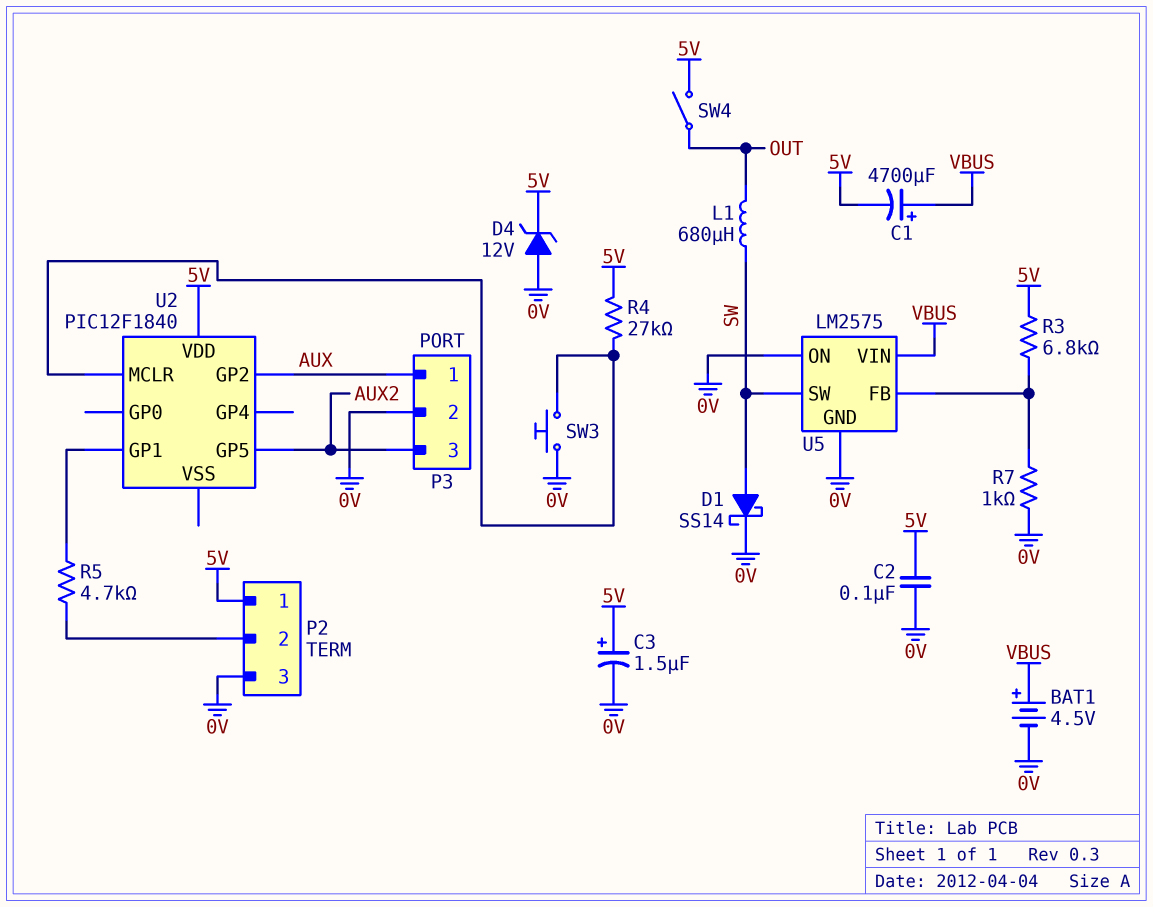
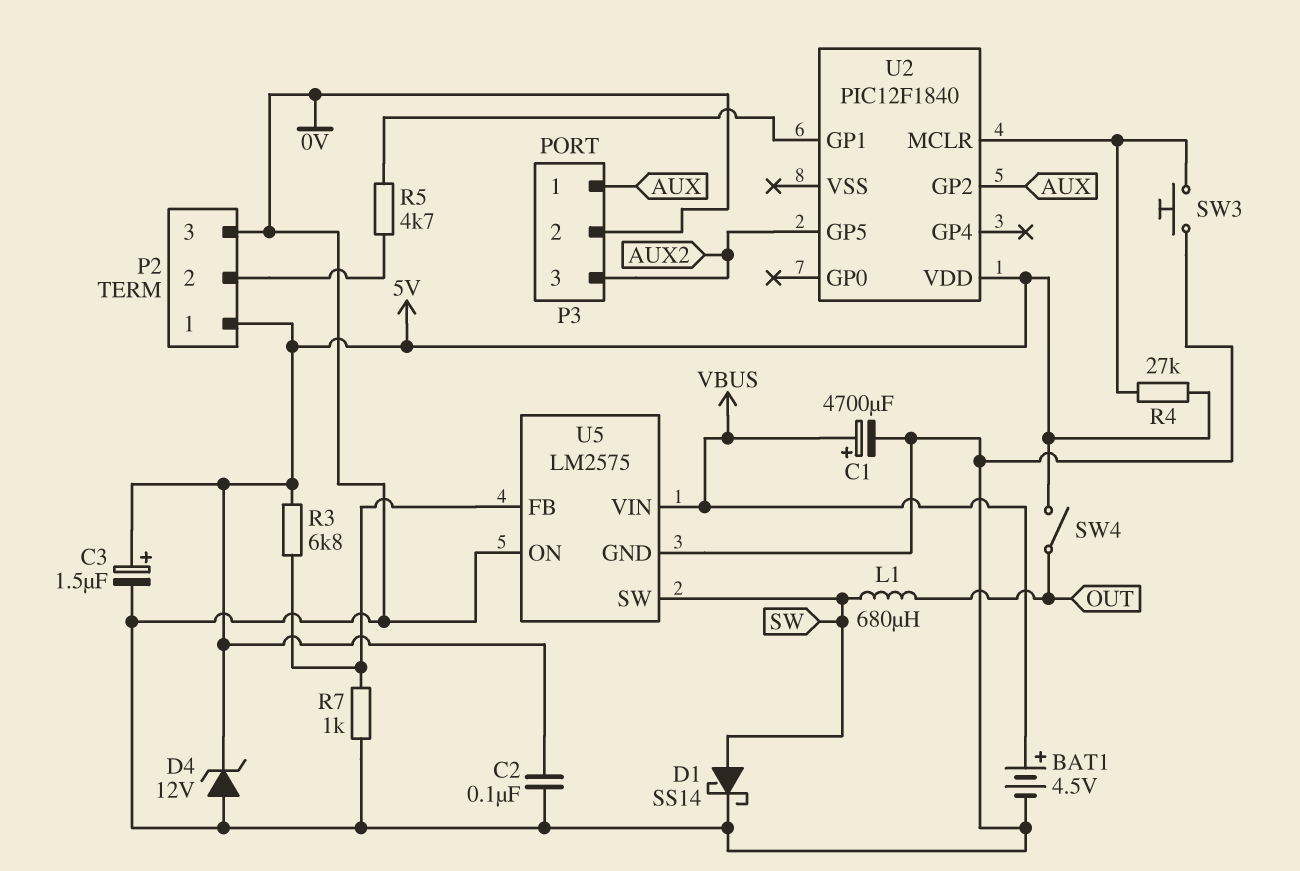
C1: 4700uF (plus VBUS, minus 5V) -> 4700uF (plus VBUS, minus 0V)

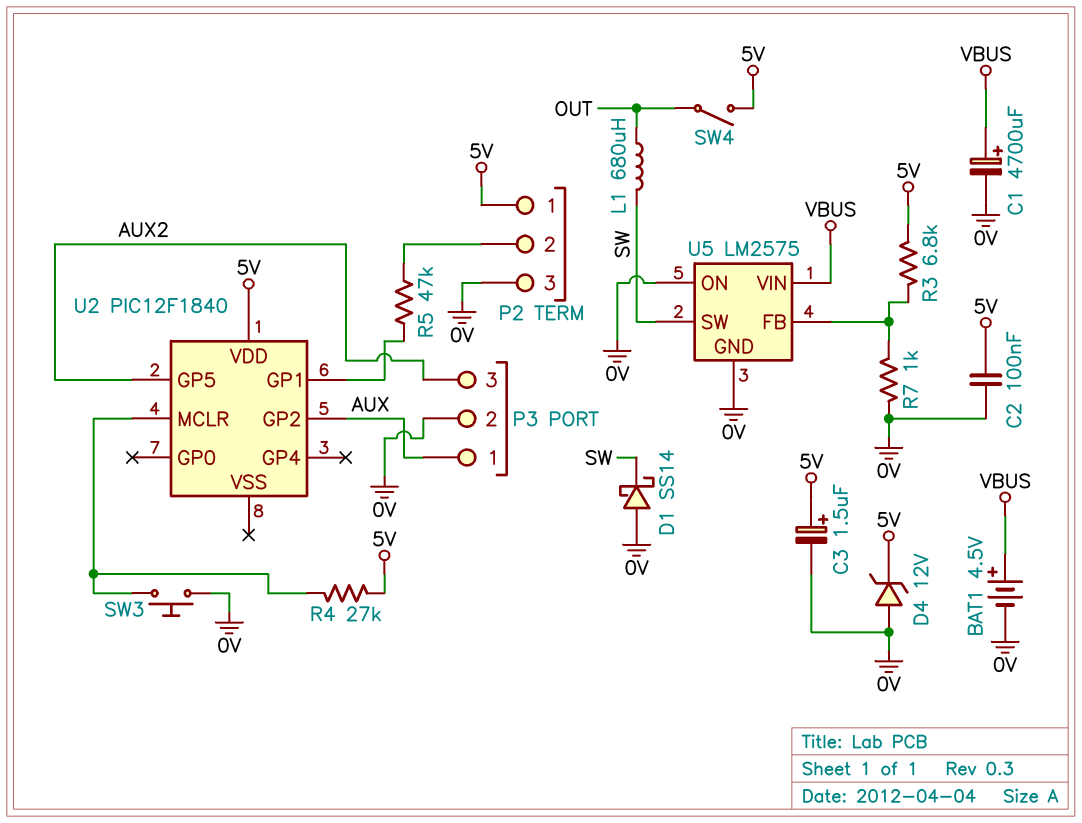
D1: schottky SS14 (A SW, K 0V) -> schottky SS14 (A 0V, K SW)
R5: 4.7k (P2/2, U2/GP1) -> 47k (P2/2, U2/GP1)

